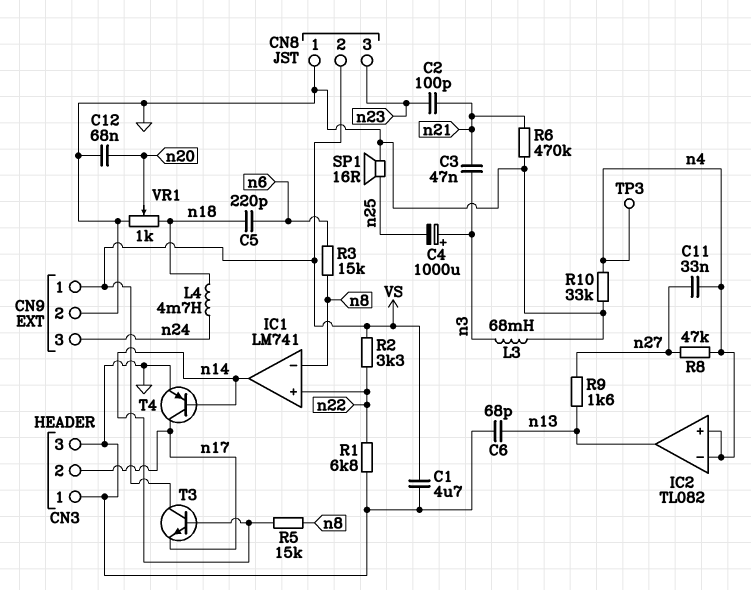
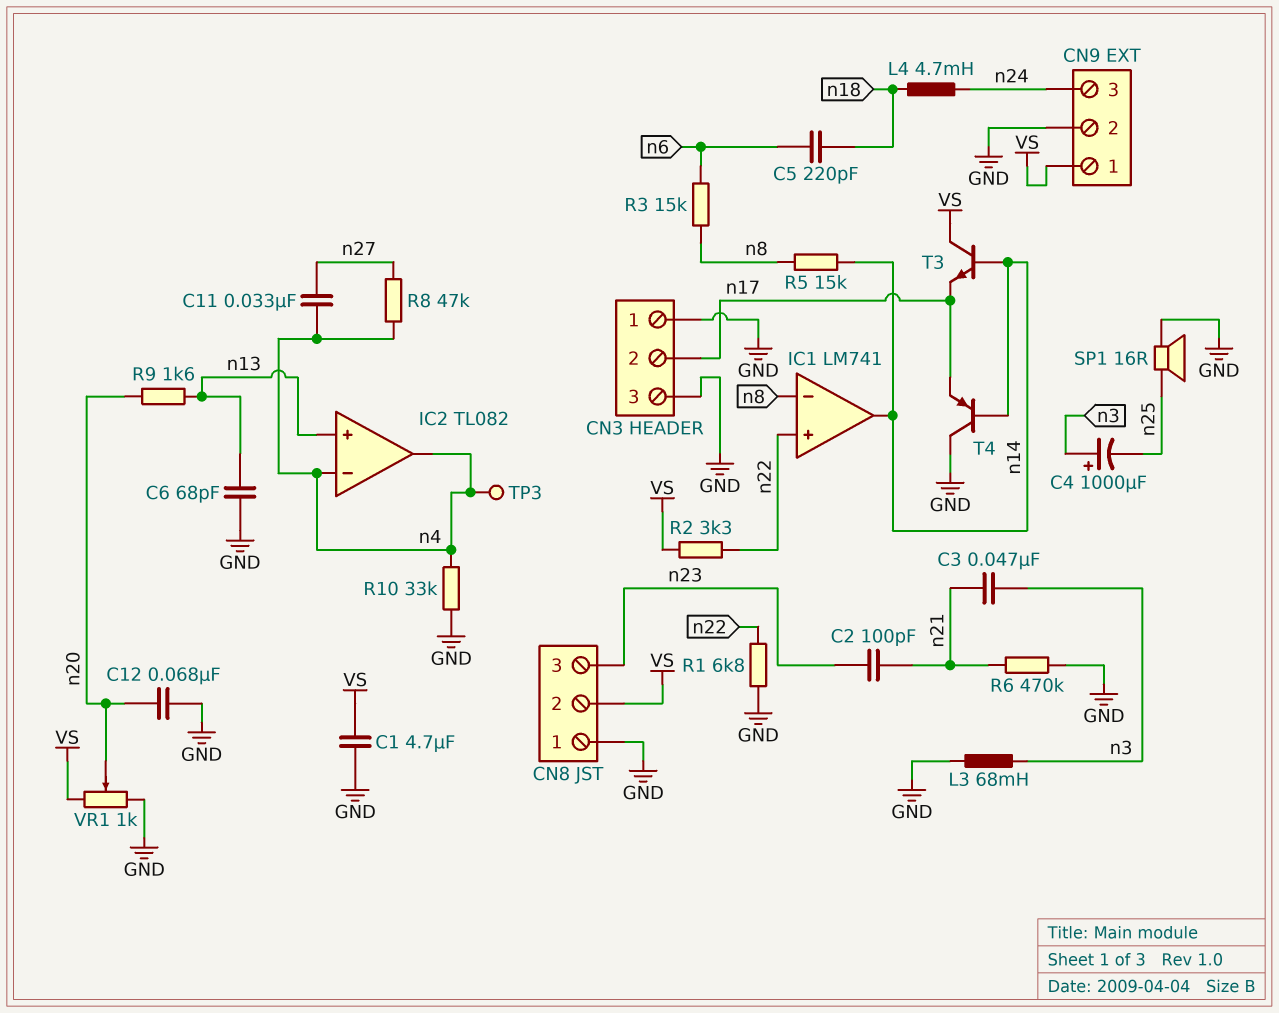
IC2 pin in+: n4 -> n13
IC2 pin out: n13 -> n4
R9: 1.6k (n13, n27) -> 1.6k (n13, n20)
T4: PNP (B n14, C n17, E GND) -> PNP (B n14, C GND, E n17)
VR1: 1k (GND, n18, wiper n20) -> 1k (GND, VS, wiper n20)

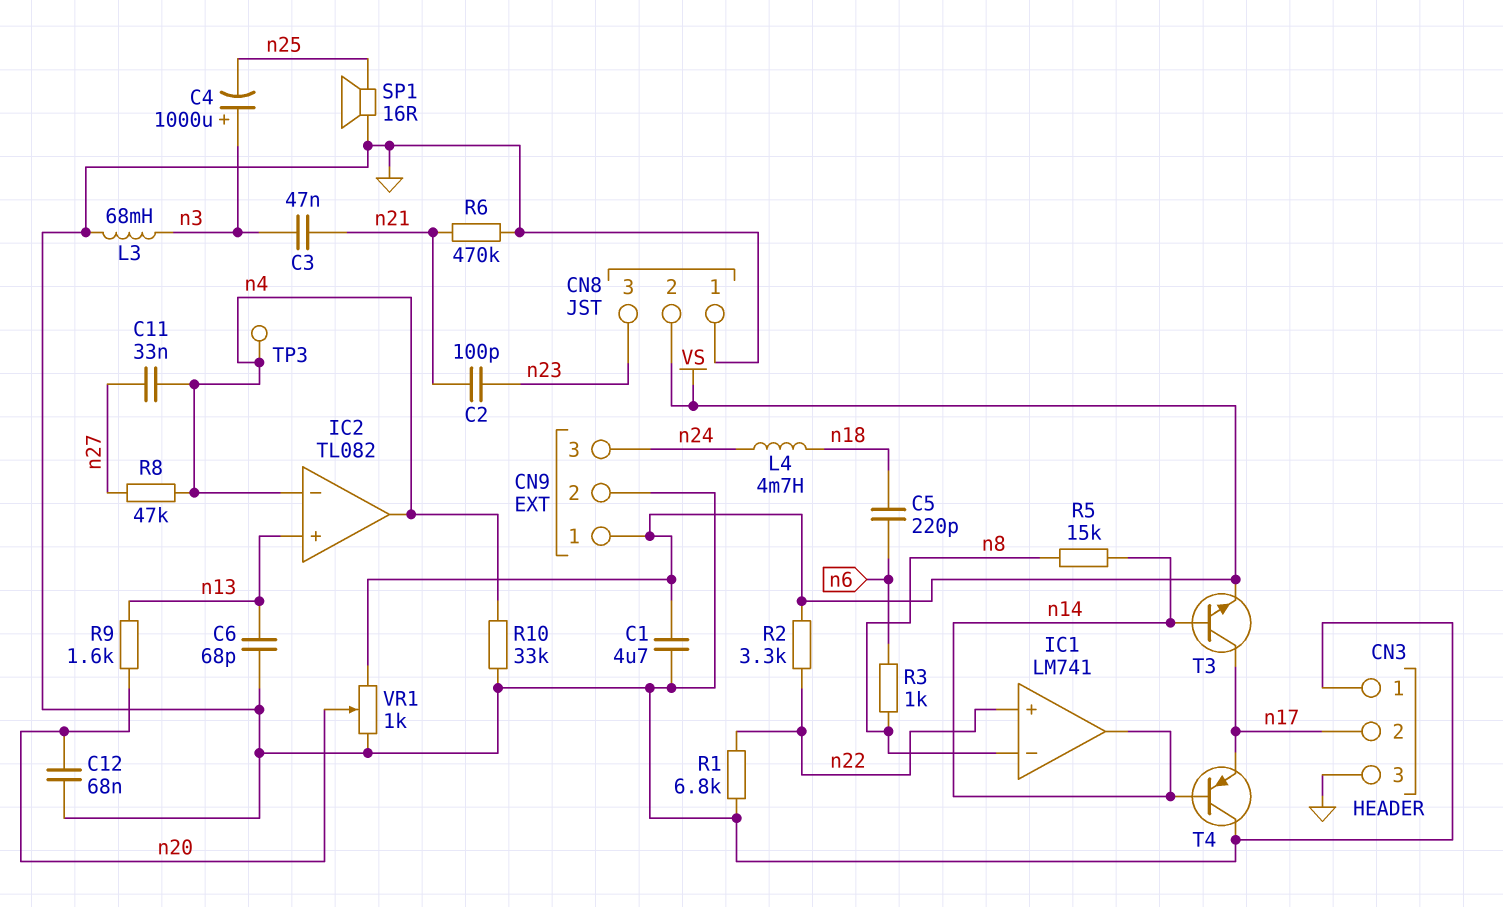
R3: 15k (n6, n8) -> 1k (n6, n8)
T3: NPN (B n14, C VS, E n17) -> NPN (B n14, C n17, E VS)

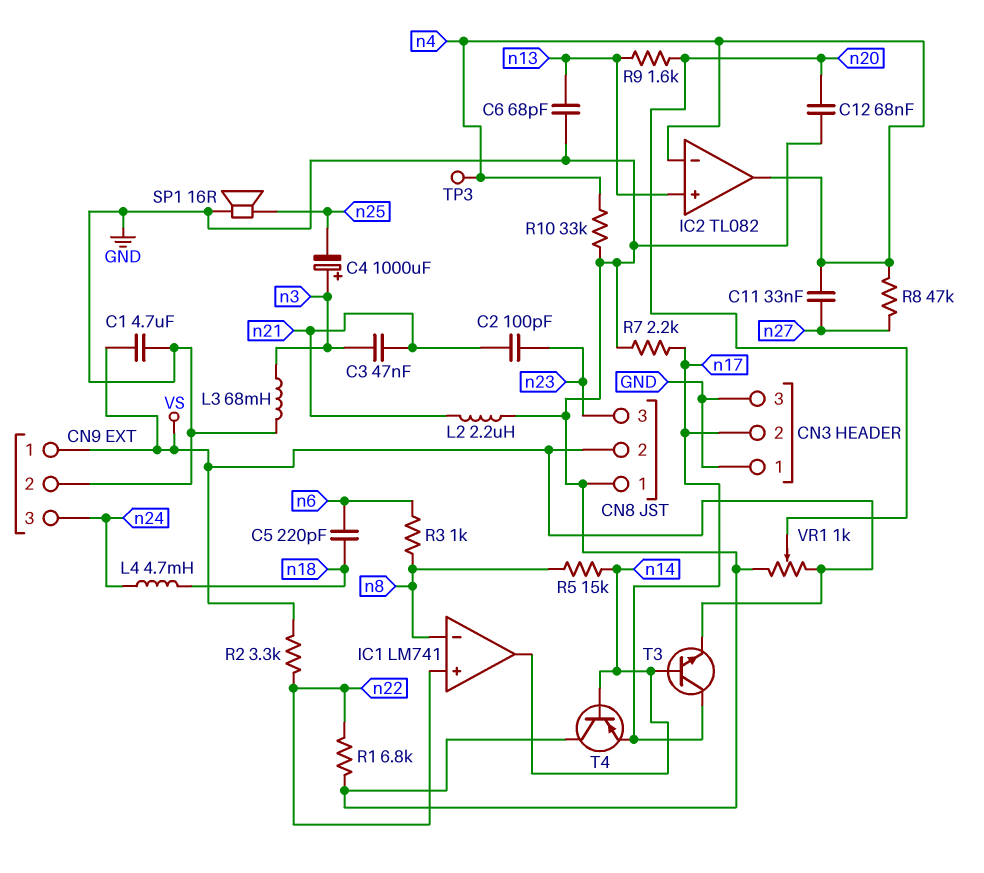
L2: none -> 2.2uH (GND, n21)
R6: 470k (GND, n21) -> none
R7: none -> 2.2k (GND, n17)

